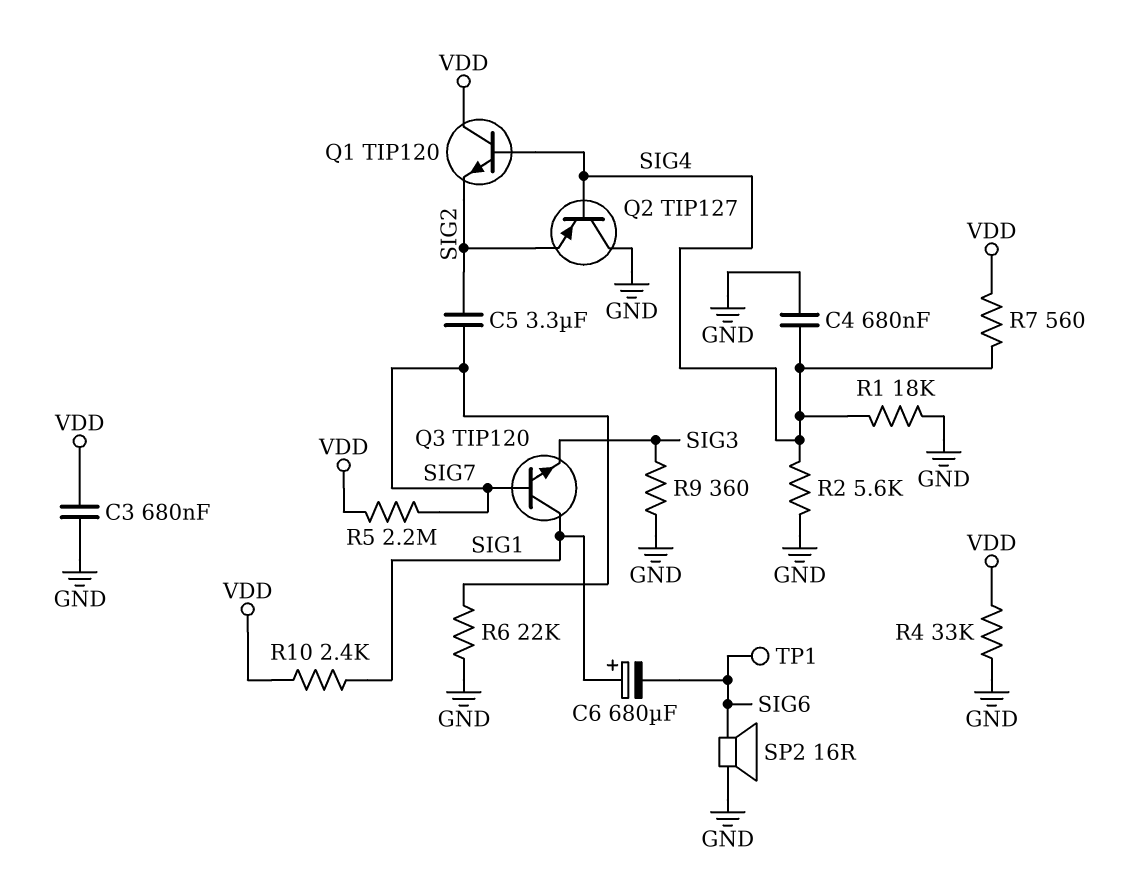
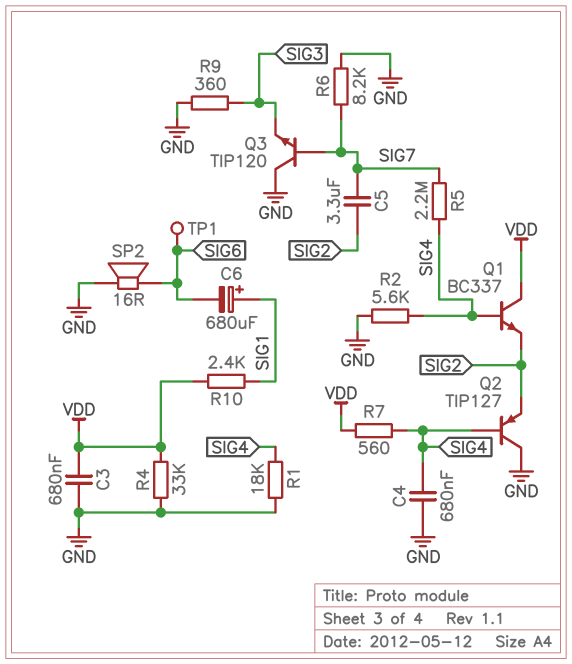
Q1: NPN TIP120 (B SIG4, C VDD, E SIG2) -> NPN BC337 (B SIG4, C VDD, E SIG2)
Q3: NPN TIP120 (B SIG7, C SIG1, E SIG3) -> NPN TIP120 (B SIG7, C GND, E SIG3)
R5: 2.2M (SIG7, VDD) -> 2.2M (SIG4, SIG7)
R6: 22k (GND, SIG7) -> 8.2k (GND, SIG7)

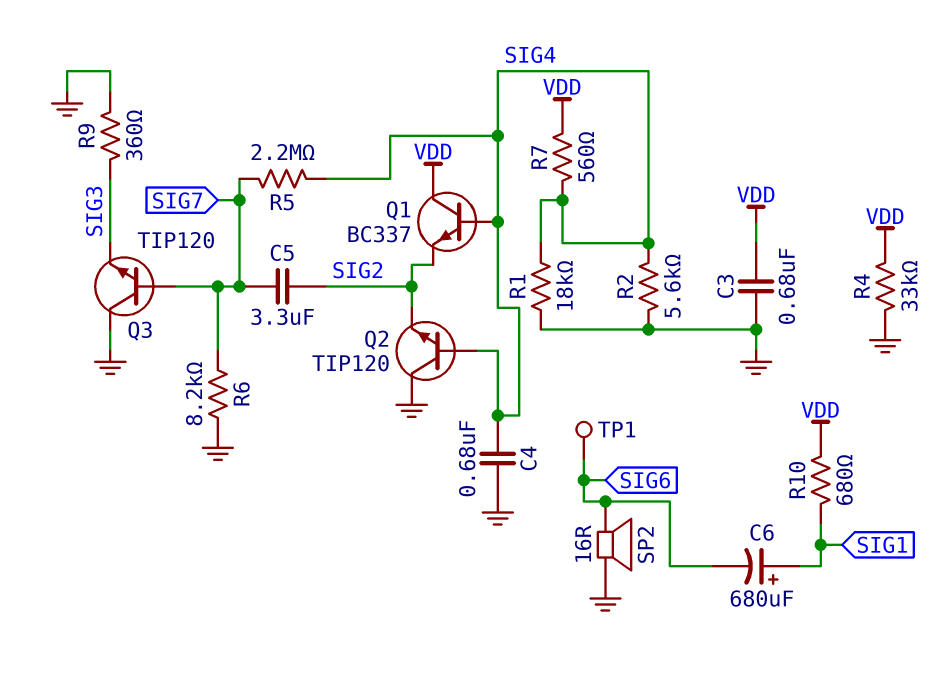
Q2: PNP TIP127 (B SIG4, C GND, E SIG2) -> NPN TIP120 (B SIG4, C GND, E SIG2)
R10: 2.4k (SIG1, VDD) -> 680 (SIG1, VDD)

